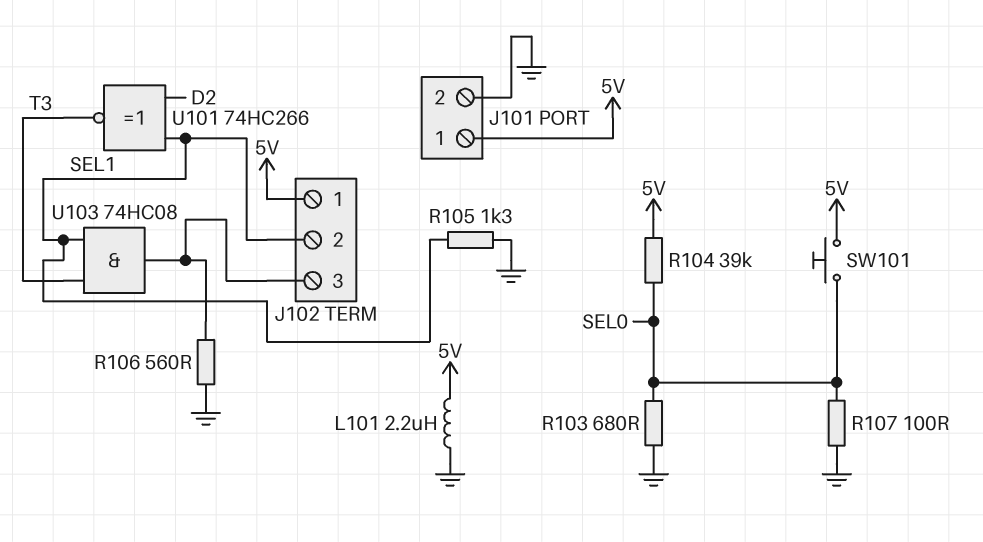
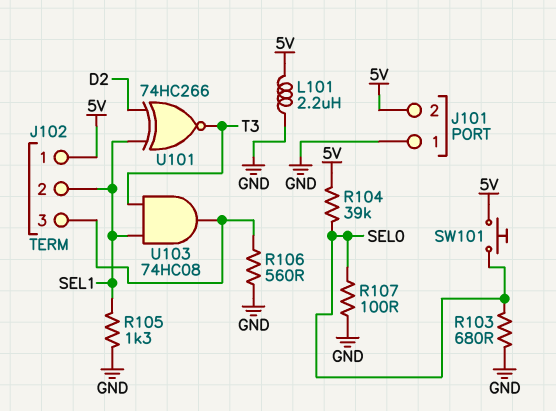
J101 pin 1: 5V -> GND
J101 pin 2: GND -> 5V

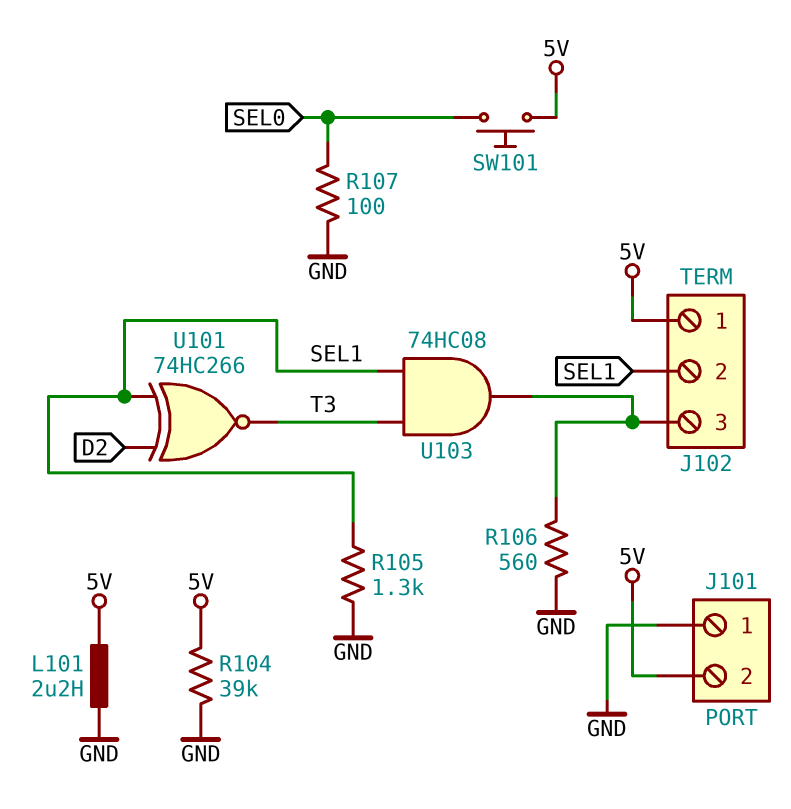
R103: 680 (GND, SEL0) -> none
R104: 39k (5V, SEL0) -> 39k (5V, GND)

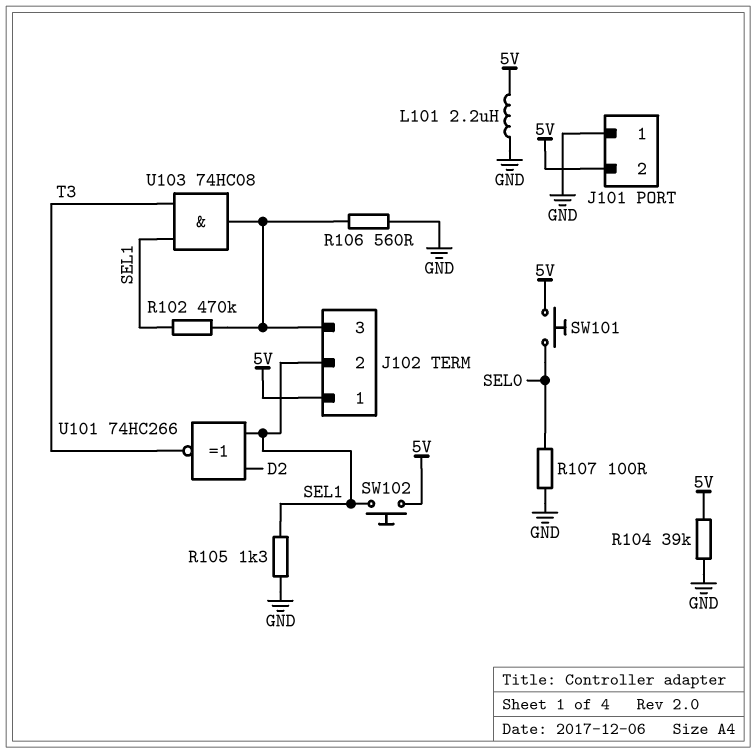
R102: none -> 470k (J102/3, SEL1)
SW102: none -> button (5V, SEL1)

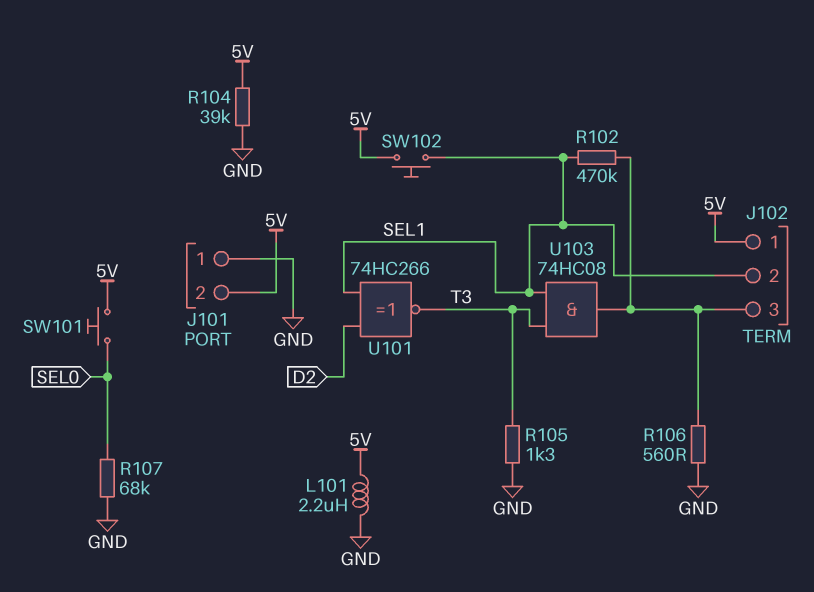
R105: 1.3k (GND, SEL1) -> 1.3k (GND, T3)
R107: 100 (GND, SEL0) -> 68k (GND, SEL0)

